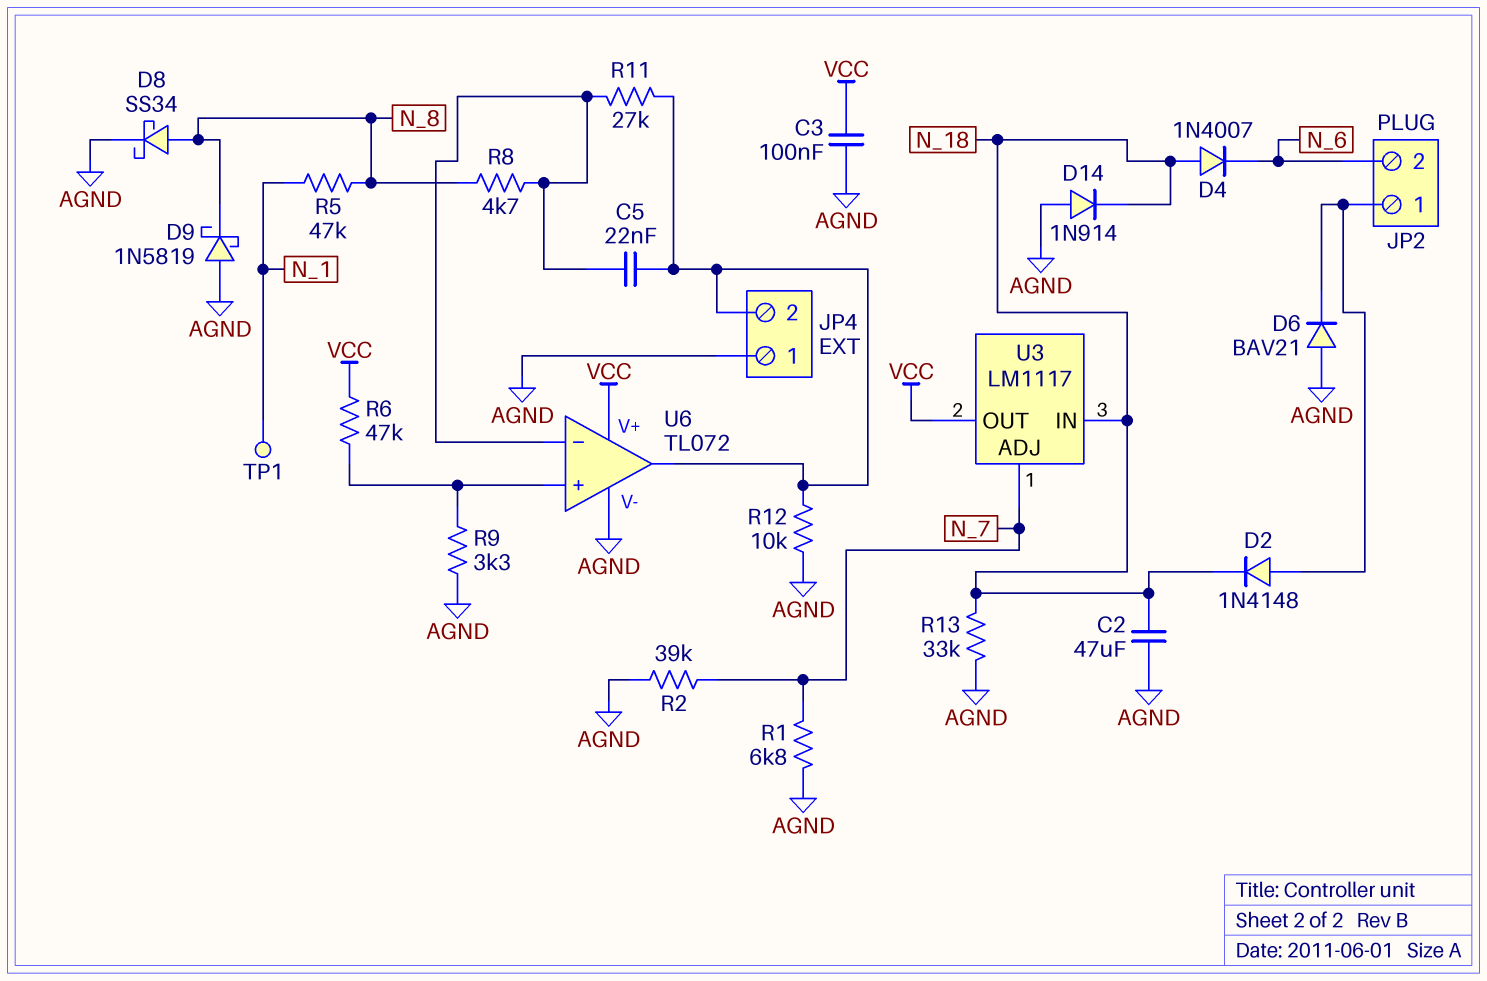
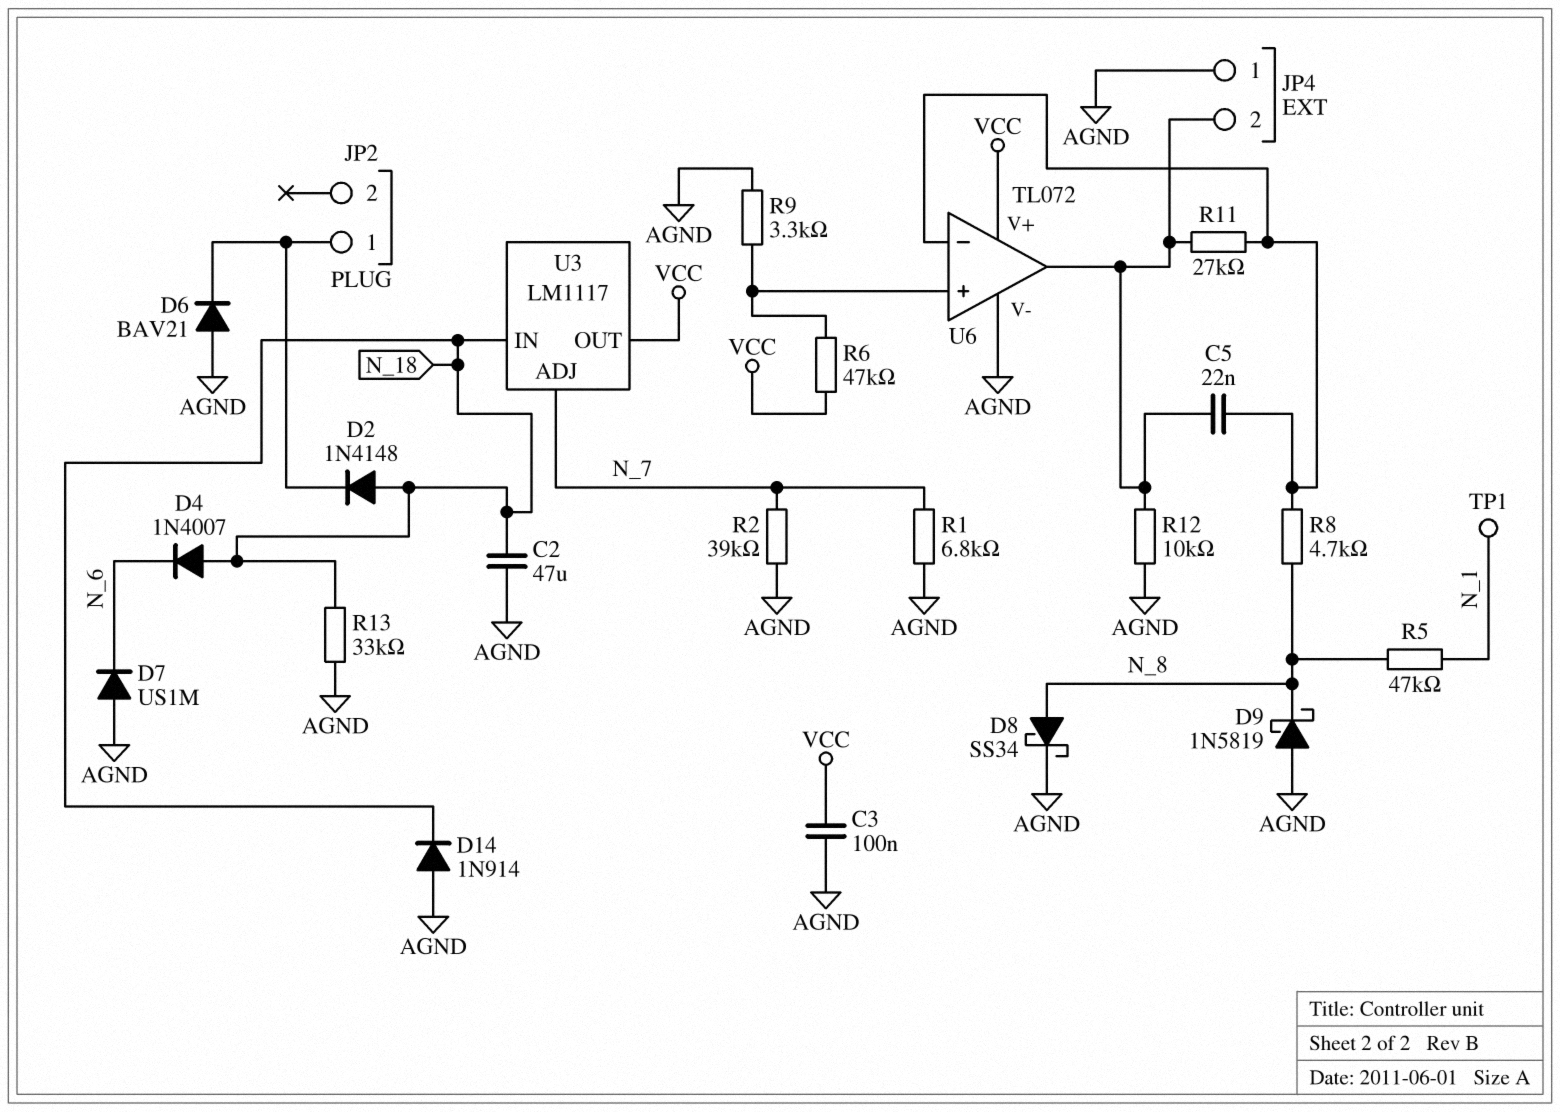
D2: diode 1N4148 (A JP2/1, K N_18) -> diode 1N4148 (A N_18, K JP2/1)
D7: none -> diode US1M (A AGND, K N_6)
JP2 pin 2: N_6 -> none

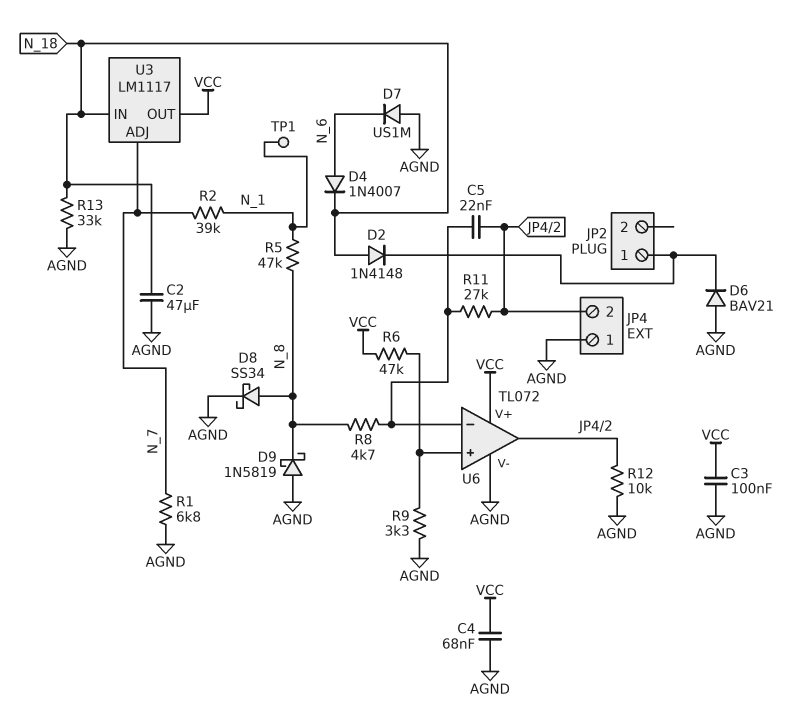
C4: none -> 68nF (AGND, VCC)
D4: diode 1N4007 (A N_18, K N_6) -> diode 1N4007 (A N_6, K N_18)
D14: diode 1N914 (A AGND, K N_18) -> none
R2: 39k (AGND, N_7) -> 39k (N_1, N_7)

